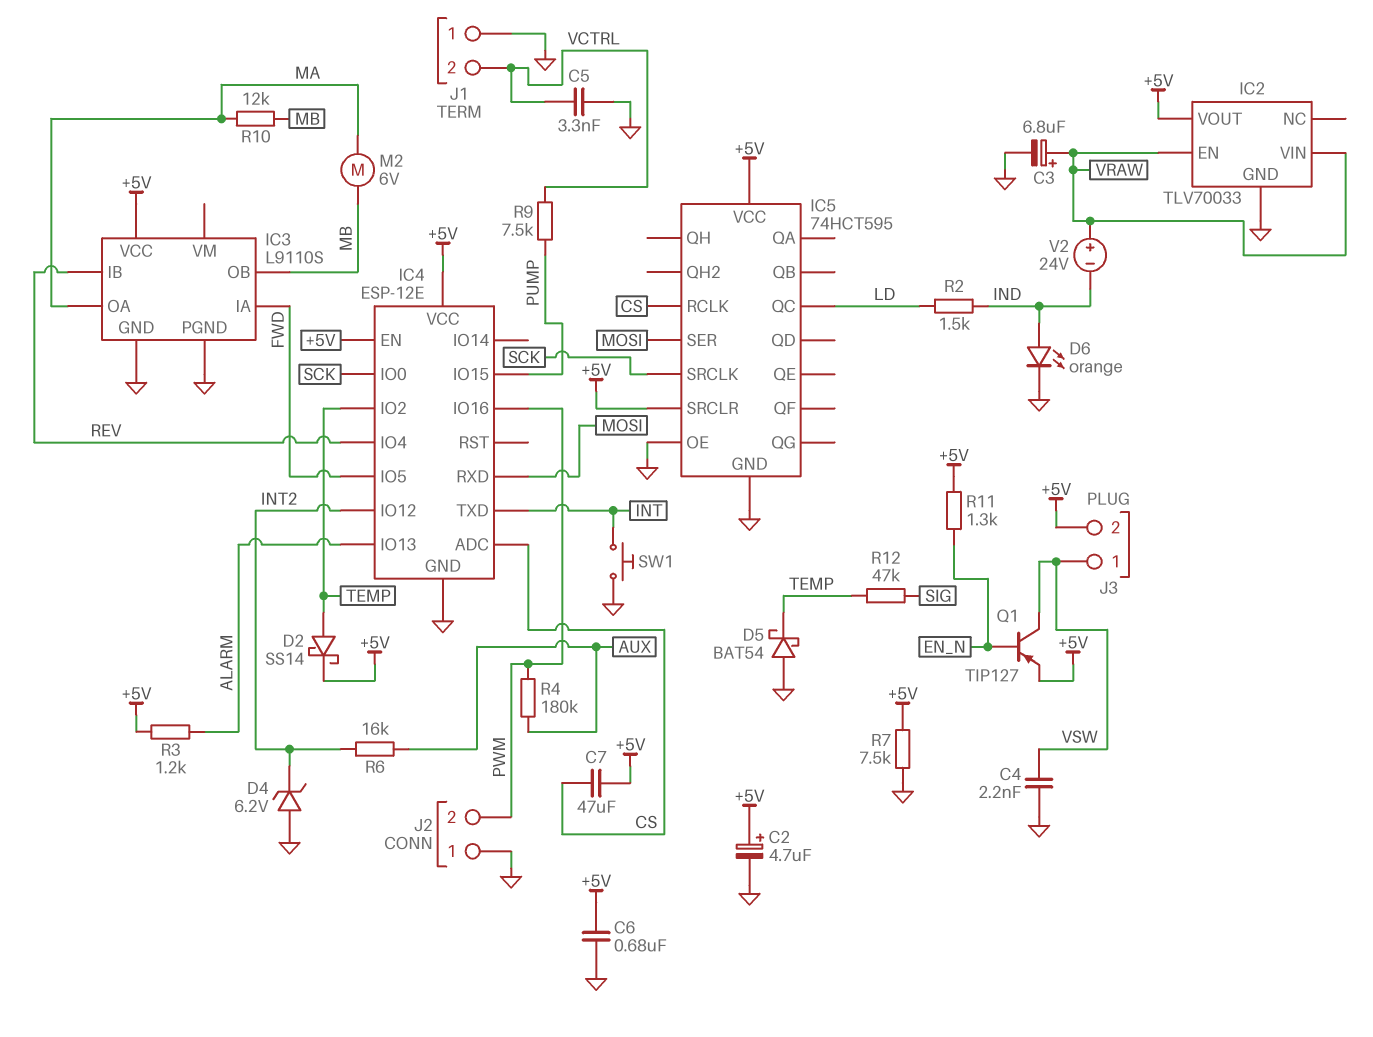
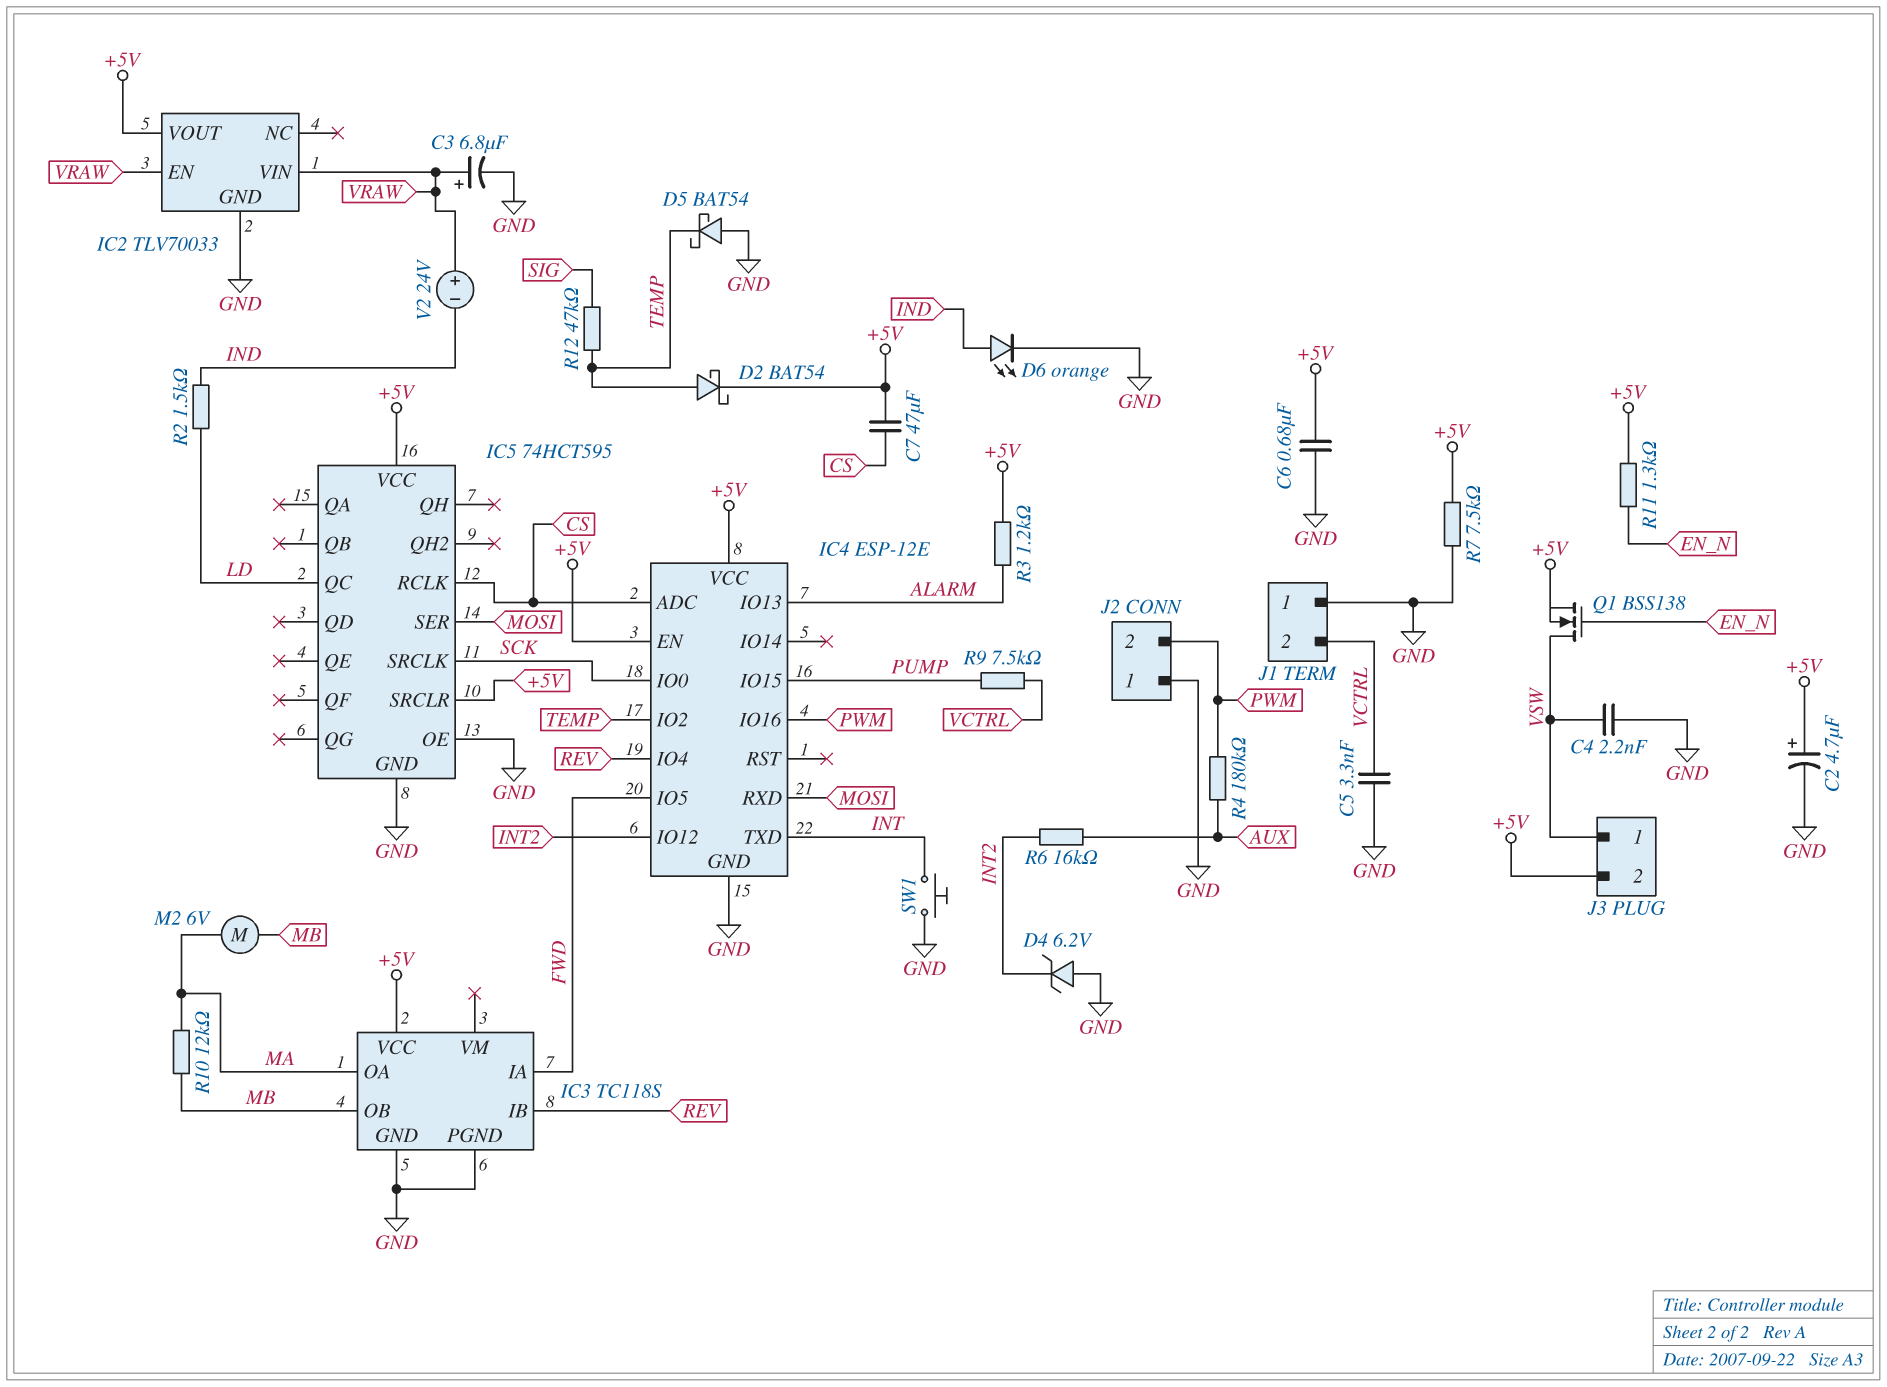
D2: schottky SS14 (A TEMP, K +5V) -> schottky BAT54 (A TEMP, K +5V)
IC3: L9110S -> TC118S
Q1: PNP TIP127 (B EN_N, C VSW, E +5V) -> NMOS BSS138 (G EN_N, D VSW, S +5V)

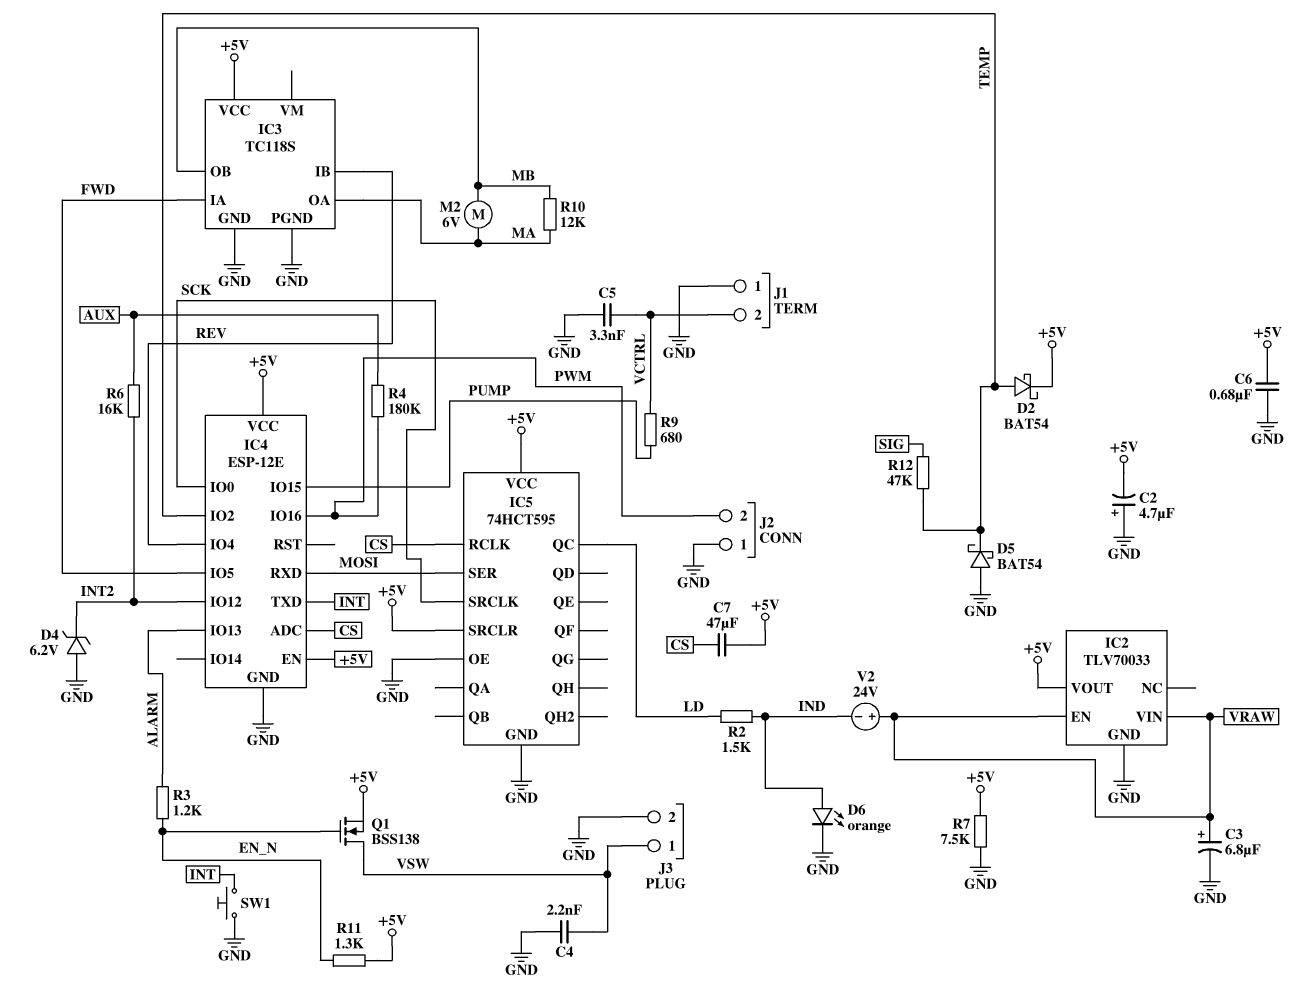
C2: 4.7uF (plus +5V, minus GND) -> 4.7uF (plus GND, minus +5V)
J3 pin 2: +5V -> GND
R3: 1.2k (+5V, ALARM) -> 1.2k (ALARM, EN_N)
R9: 7.5k (PUMP, VCTRL) -> 680 (PUMP, VCTRL)

